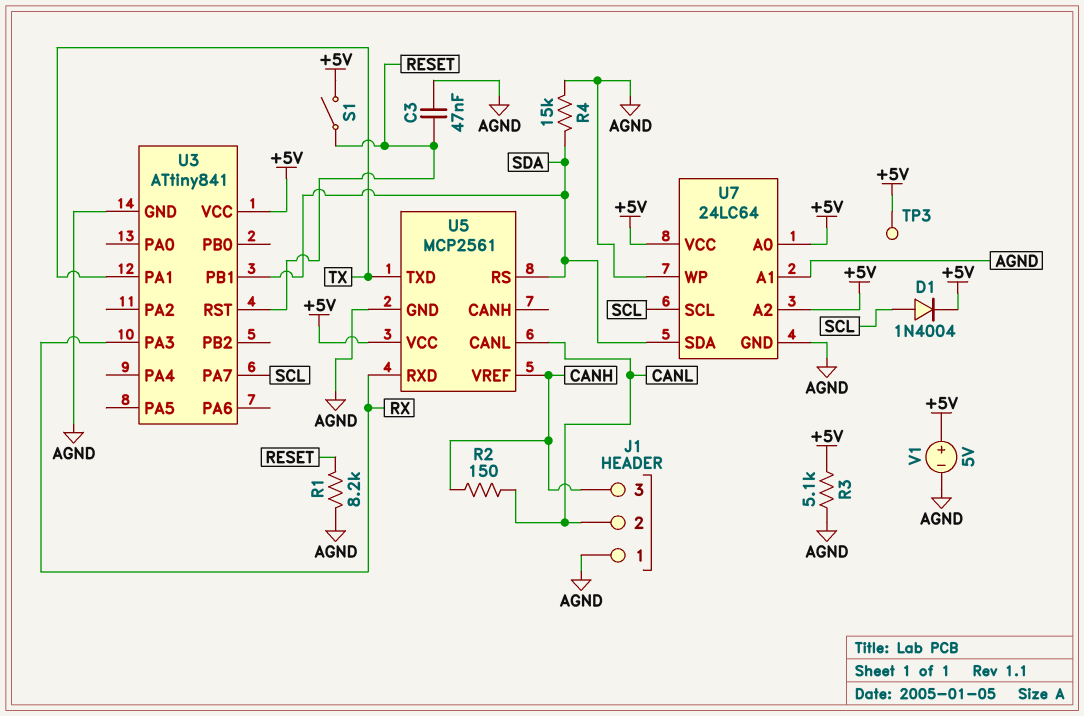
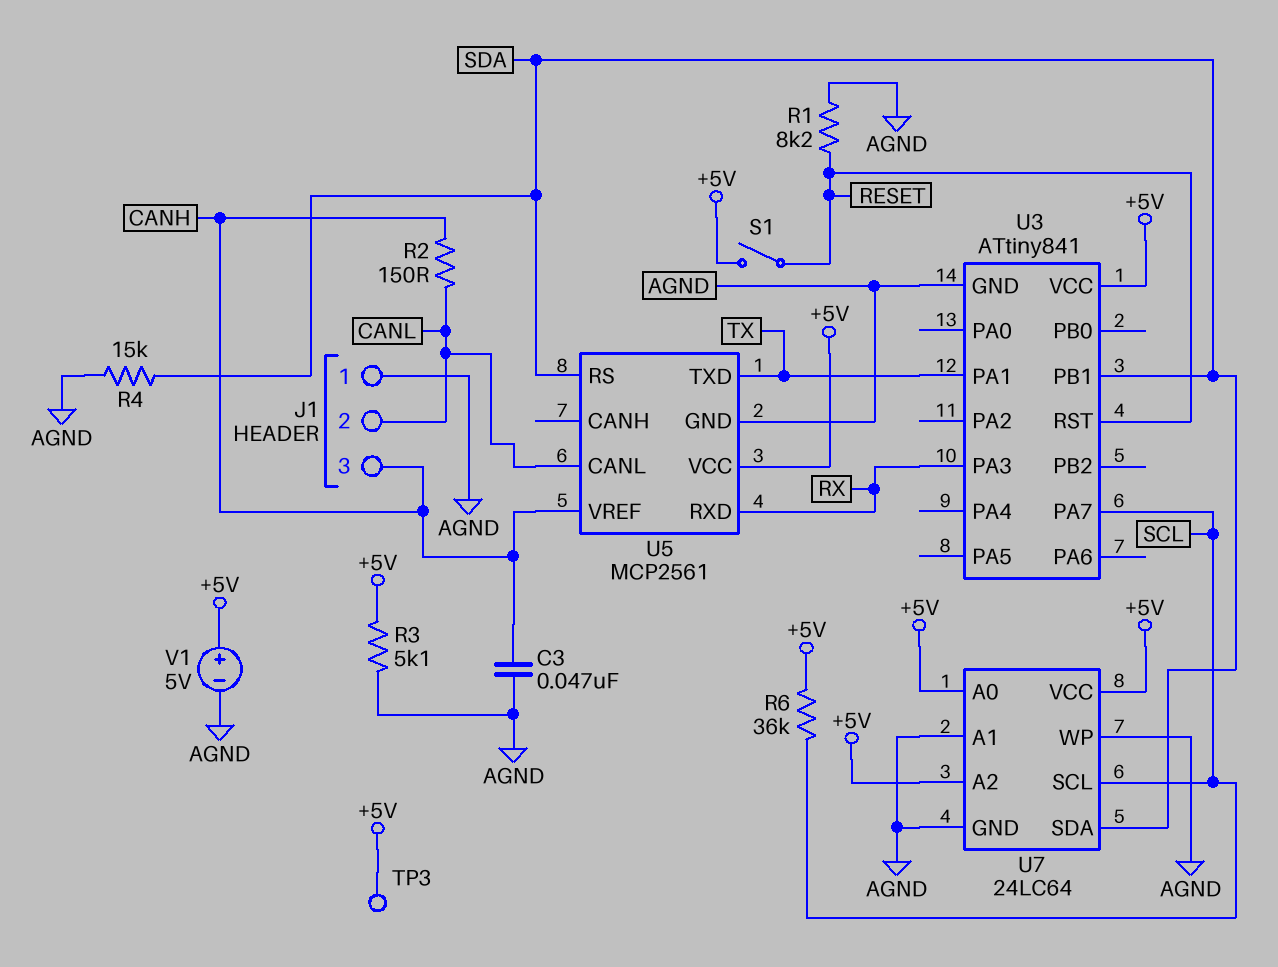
C3: 47nF (AGND, RESET) -> 47nF (AGND, CANH)
D1: diode 1N4004 (A SCL, K +5V) -> none
R6: none -> 36k (+5V, SCL)

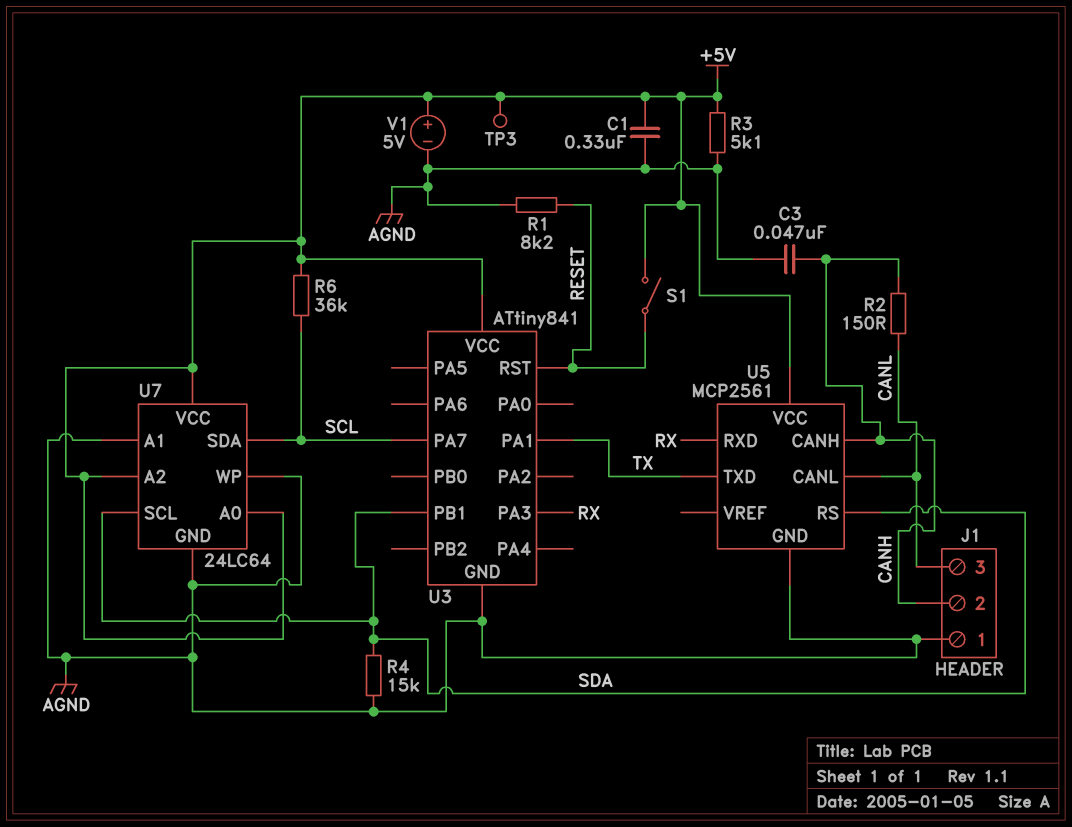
C1: none -> 330nF (+5V, AGND)
J1 pin 2: CANL -> CANH
J1 pin 3: CANH -> CANL
U5 pin CANH: none -> CANH
U5 pin VREF: CANH -> none
U7 pin SCL: SCL -> SDA
U7 pin SDA: SDA -> SCL

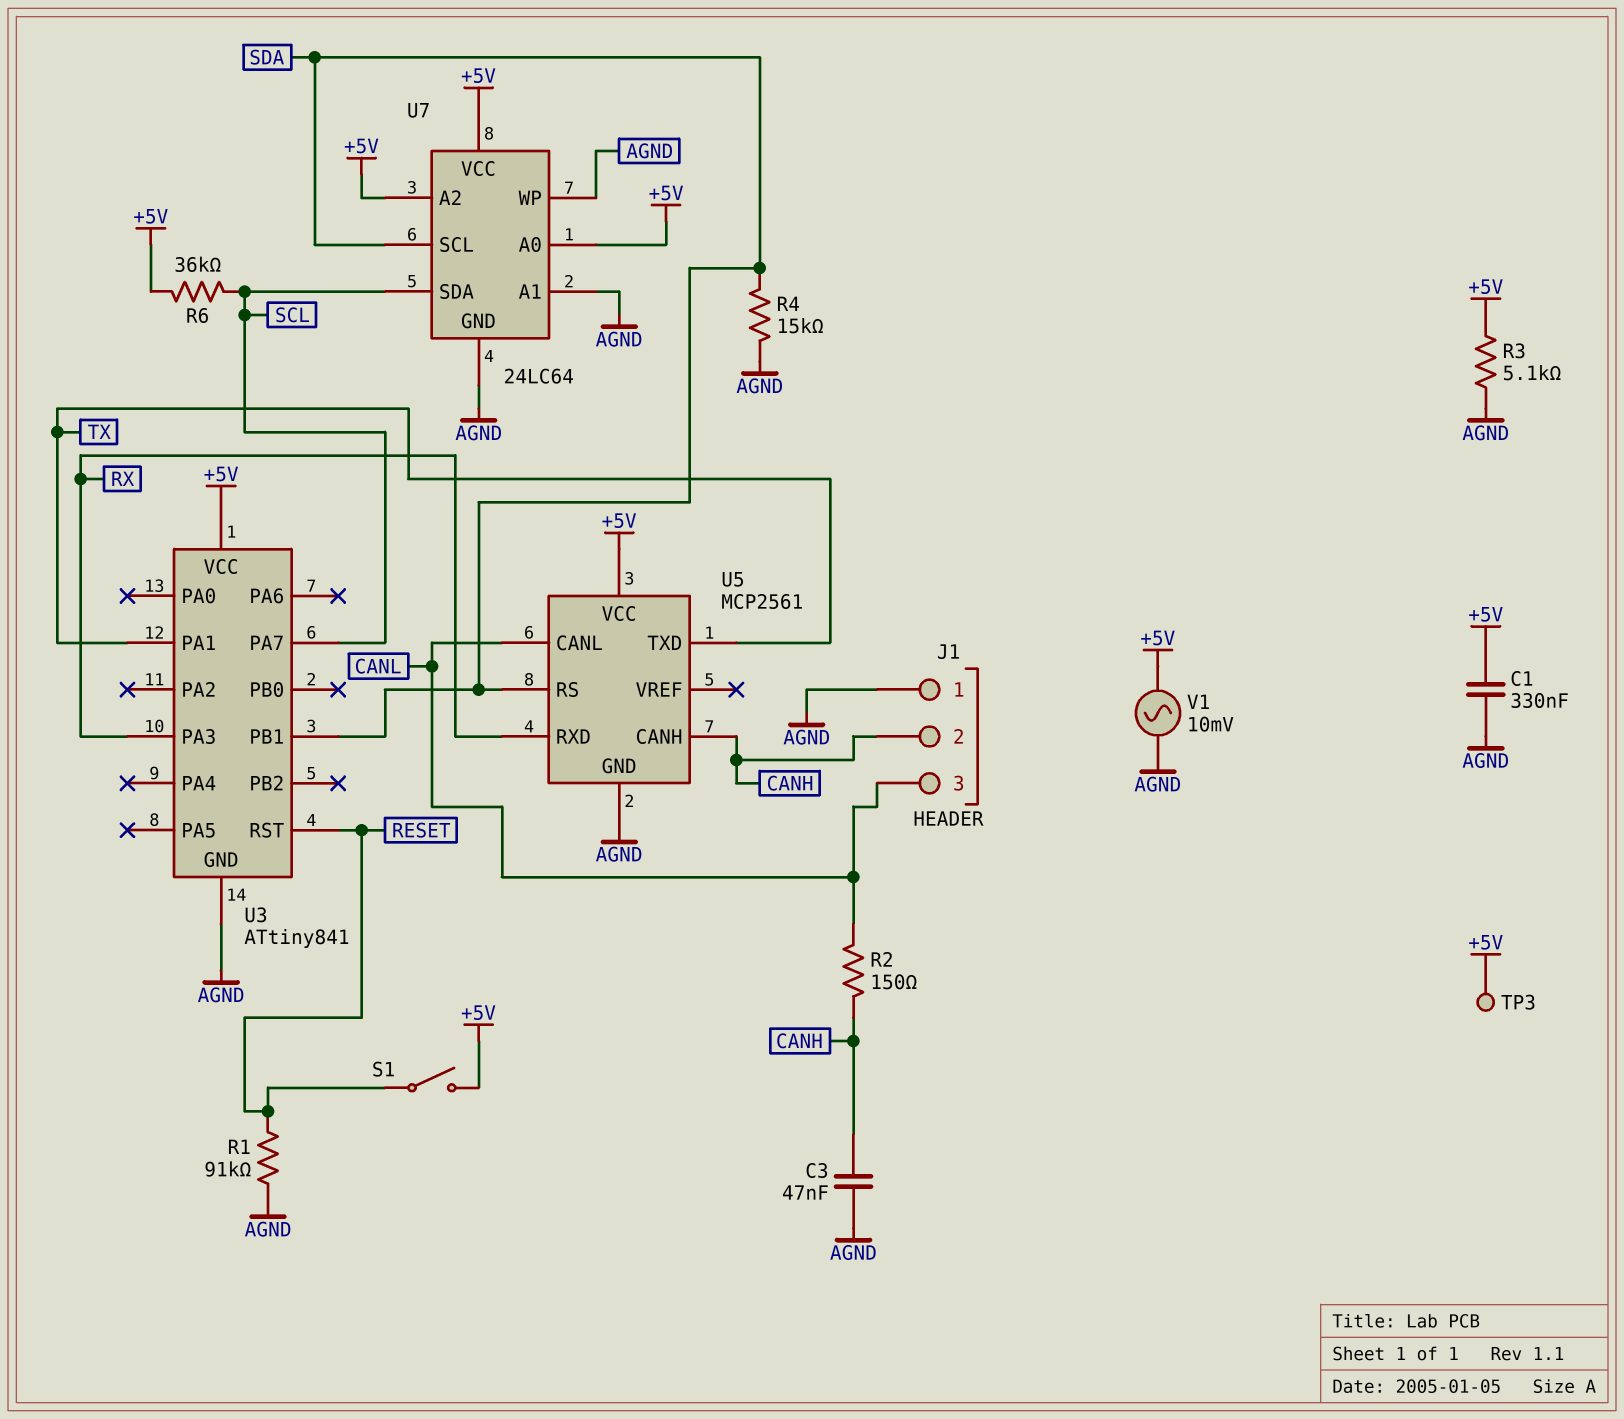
R1: 8.2k (AGND, RESET) -> 91k (AGND, RESET)
V1: 5V (plus +5V, minus AGND) -> AC 10mV (+5V, AGND)

